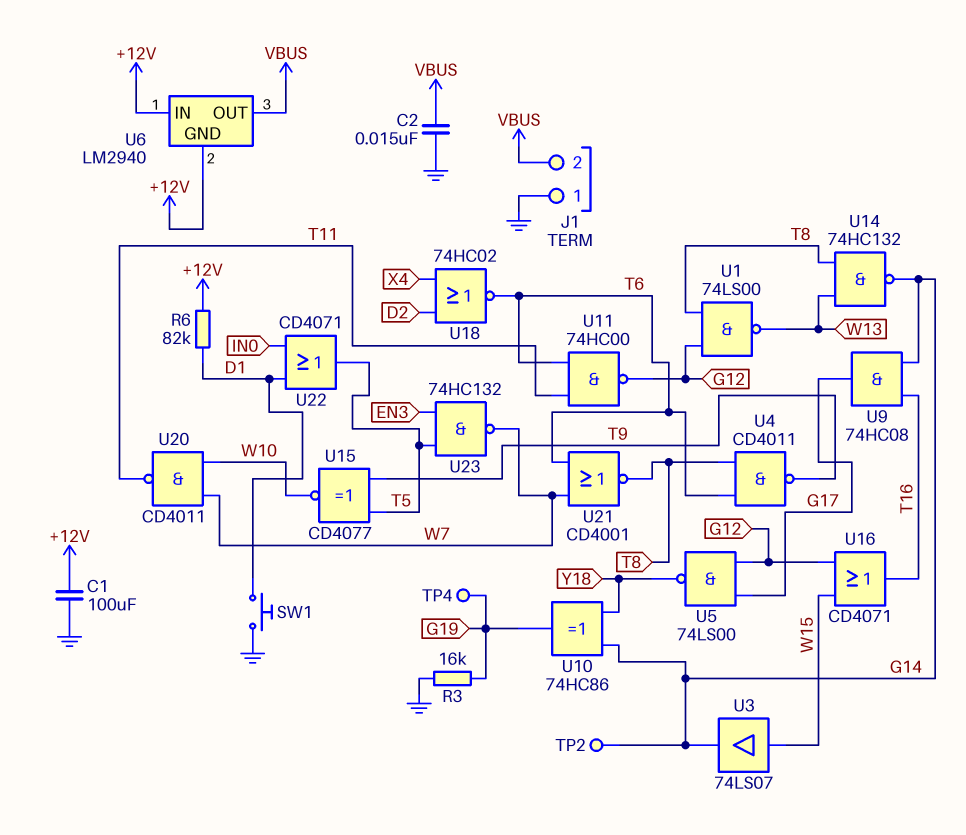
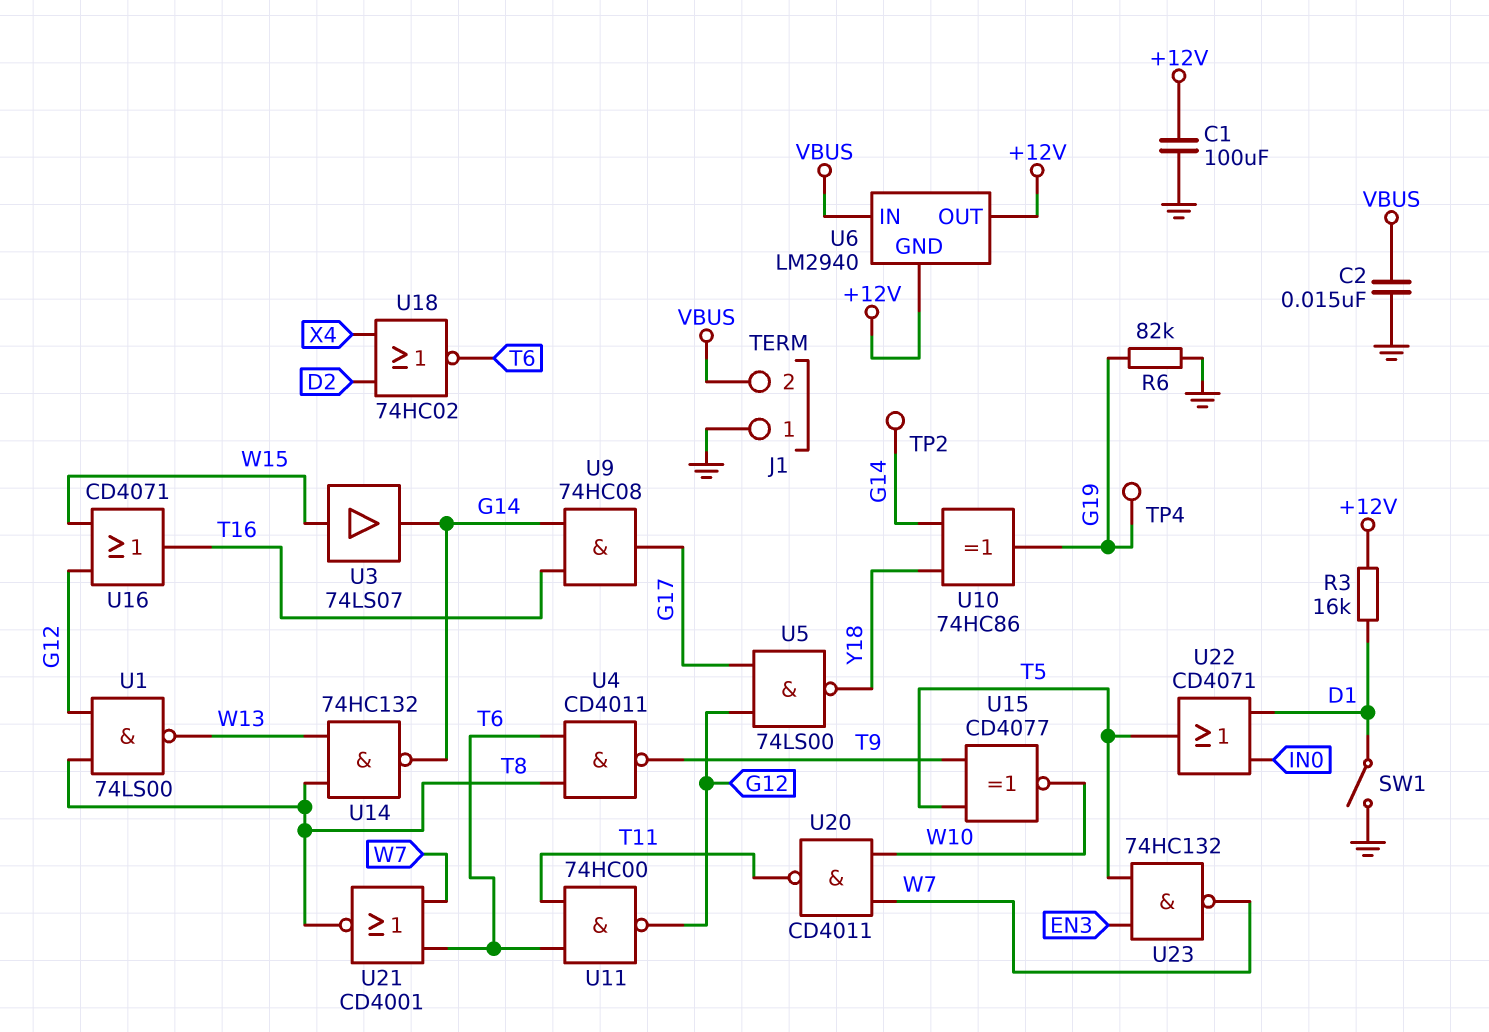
R3: 16k (G19, GND) -> 16k (+12V, D1)
R6: 82k (+12V, D1) -> 82k (G19, GND)
SW1: button (D1, GND) -> switch (D1, GND)
U6 pin IN: +12V -> VBUS
U6 pin OUT: VBUS -> +12V

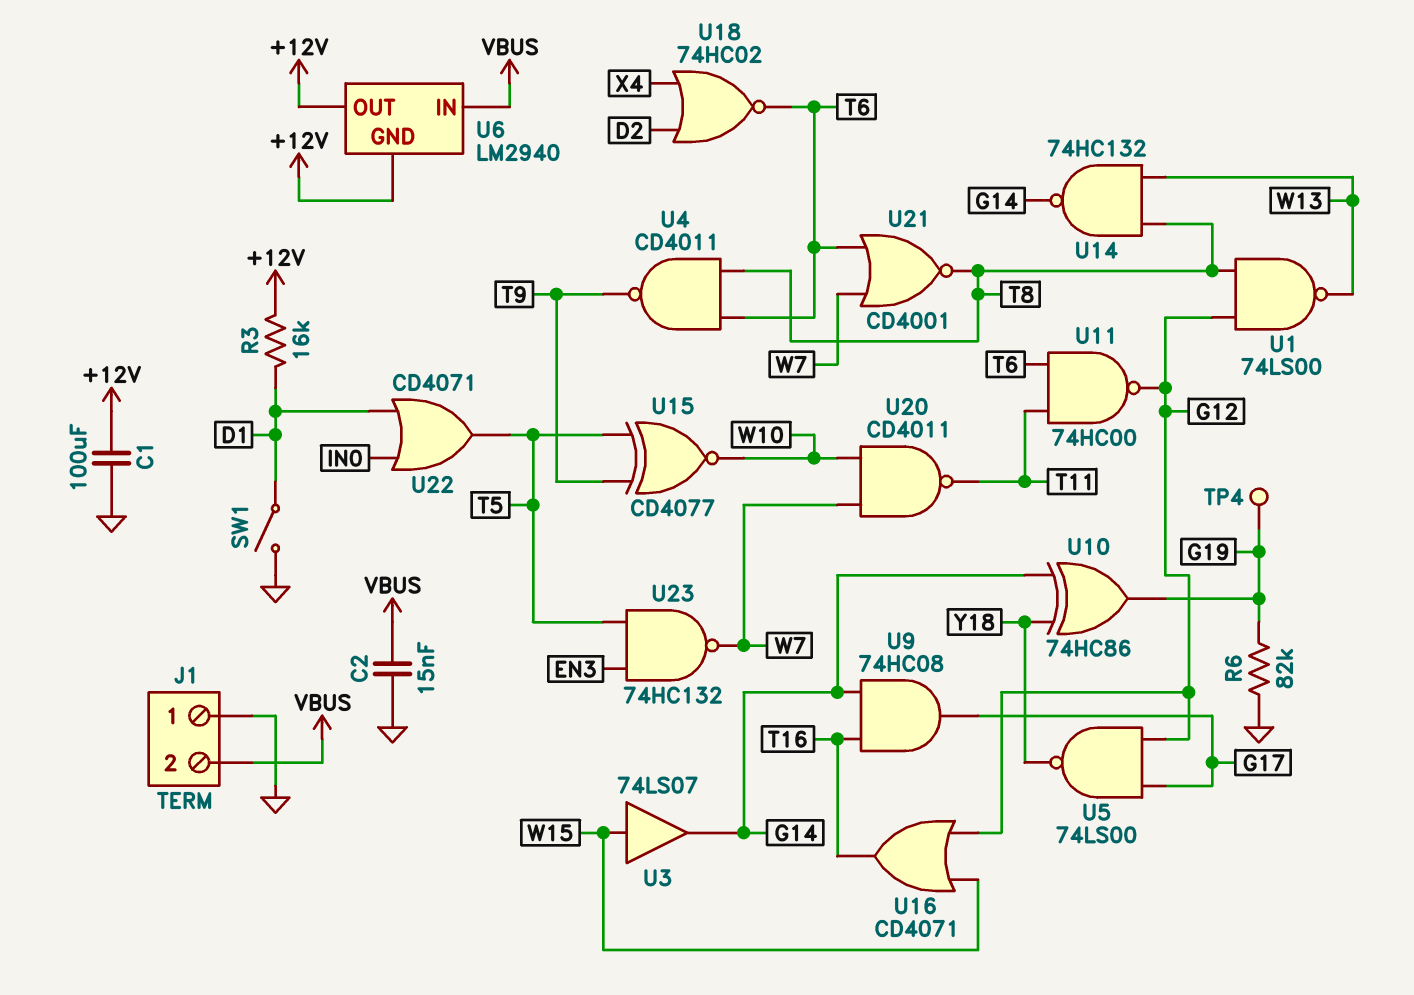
TP2: test point (G14) -> none

